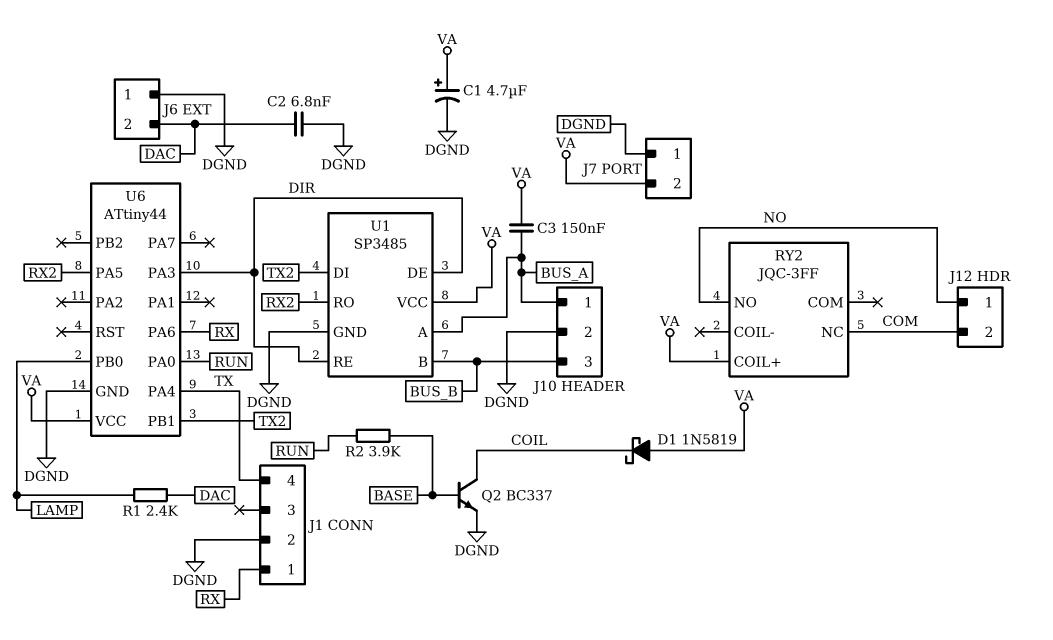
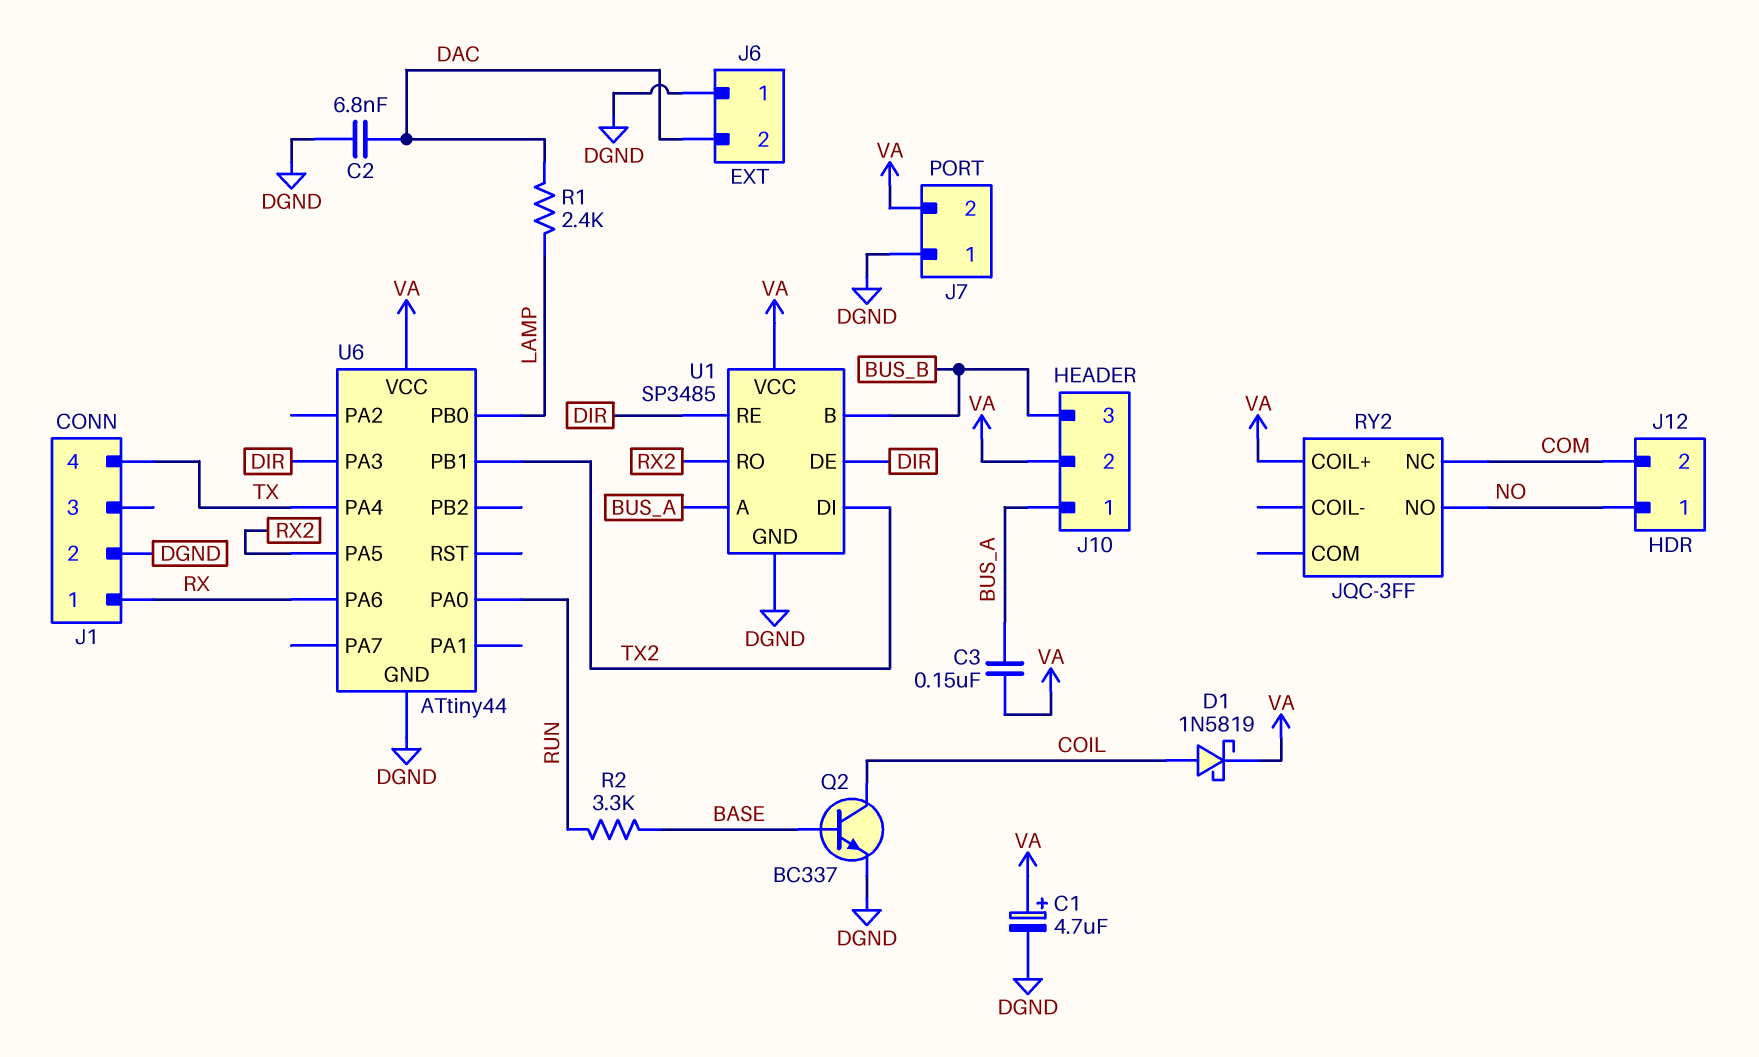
D1: schottky 1N5819 (A VA, K COIL) -> schottky 1N5819 (A COIL, K VA)
J10 pin 2: DGND -> VA
R2: 3.9k (BASE, RUN) -> 3.3k (BASE, RUN)

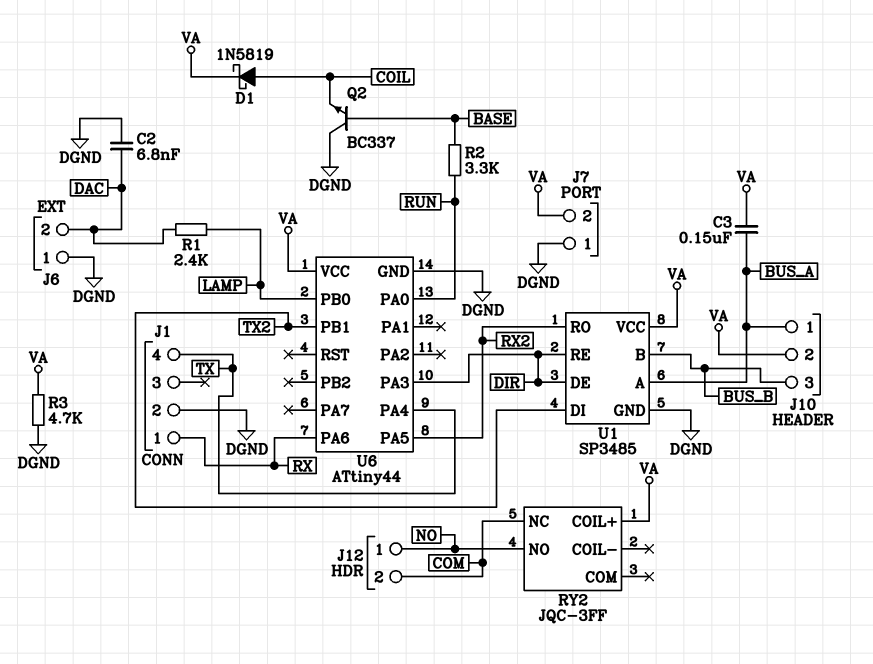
C1: 4.7uF (plus VA, minus DGND) -> none
Q2: NPN BC337 (B BASE, C COIL, E DGND) -> NPN BC337 (B BASE, C DGND, E COIL)
R3: none -> 4.7k (DGND, VA)

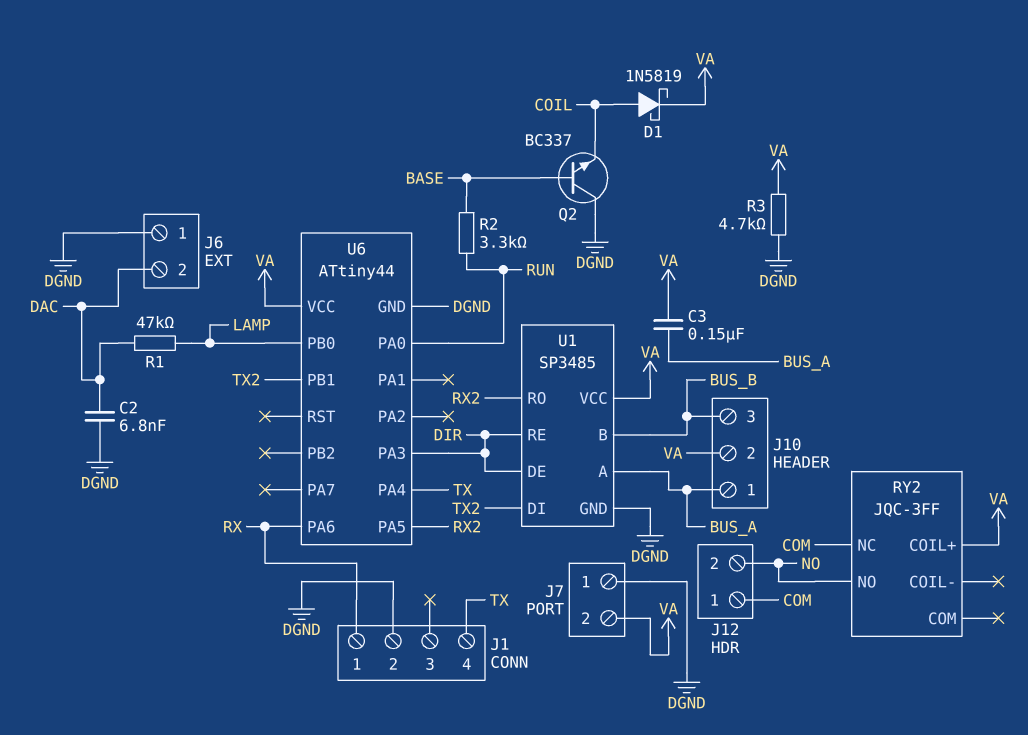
J12 pin 1: NO -> COM
J12 pin 2: COM -> NO
R1: 2.4k (DAC, LAMP) -> 47k (DAC, LAMP)

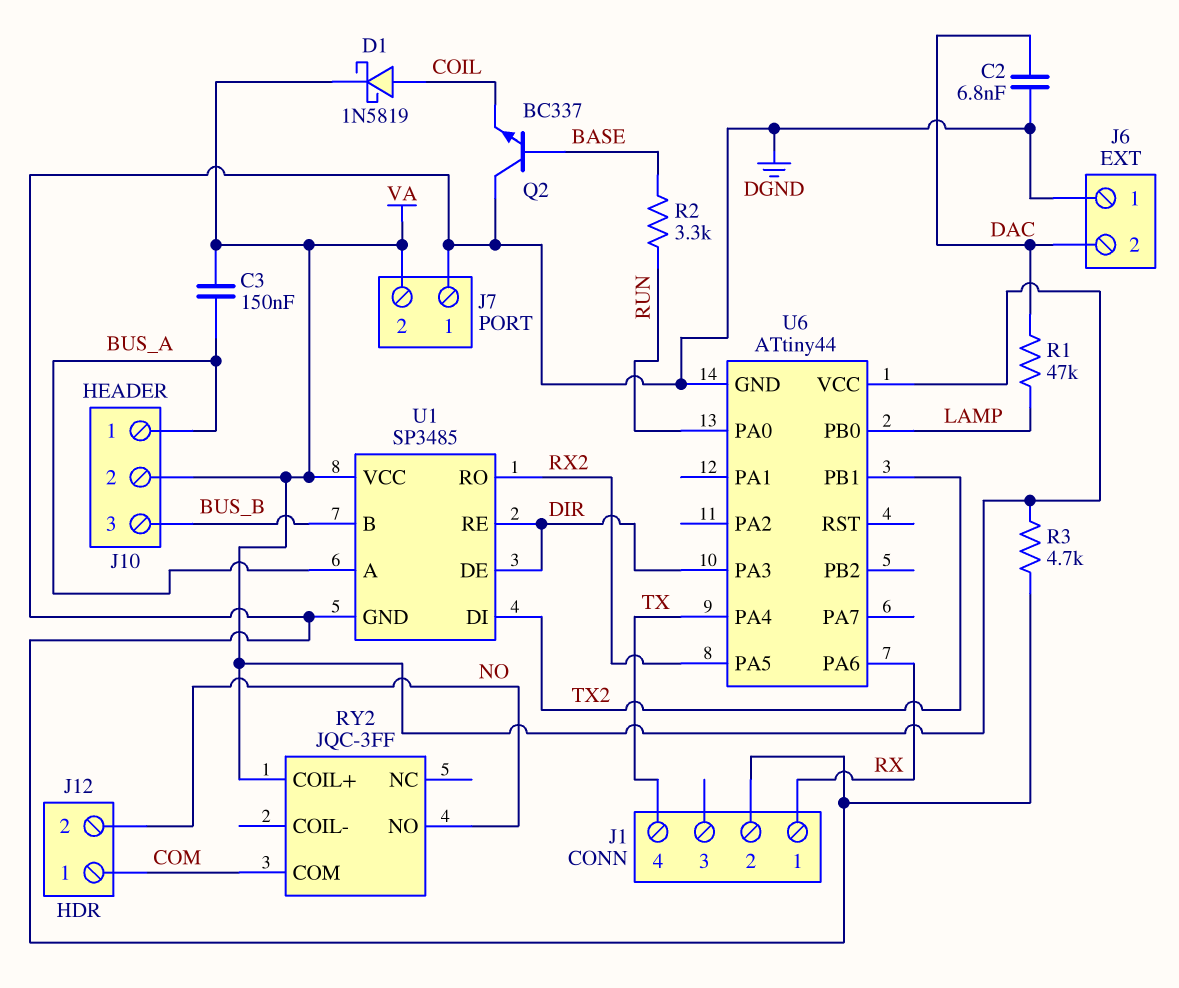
RY2 pin COM: none -> COM
RY2 pin NC: COM -> none

